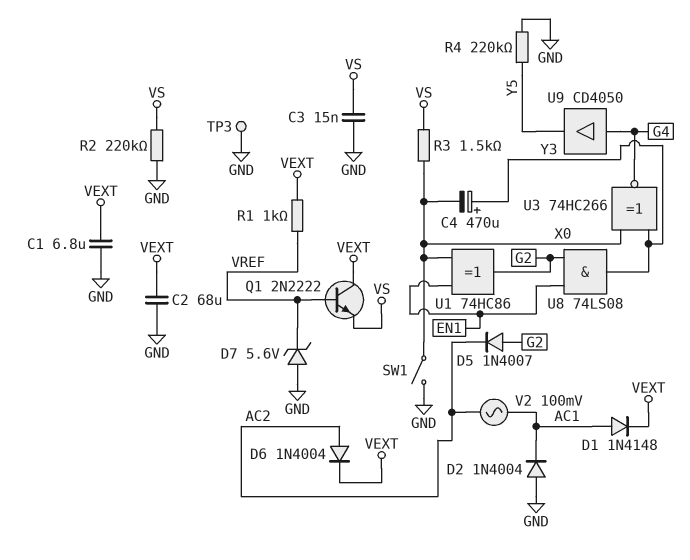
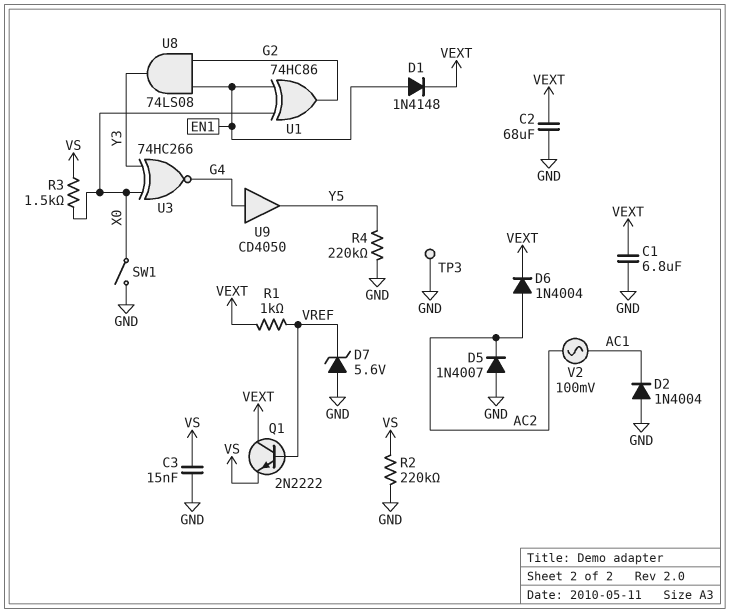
C4: 470uF (plus Y3, minus X0) -> none
D1: diode 1N4148 (A AC1, K VEXT) -> diode 1N4148 (A EN1, K VEXT)
D5: diode 1N4007 (A G2, K AC2) -> diode 1N4007 (A GND, K AC2)

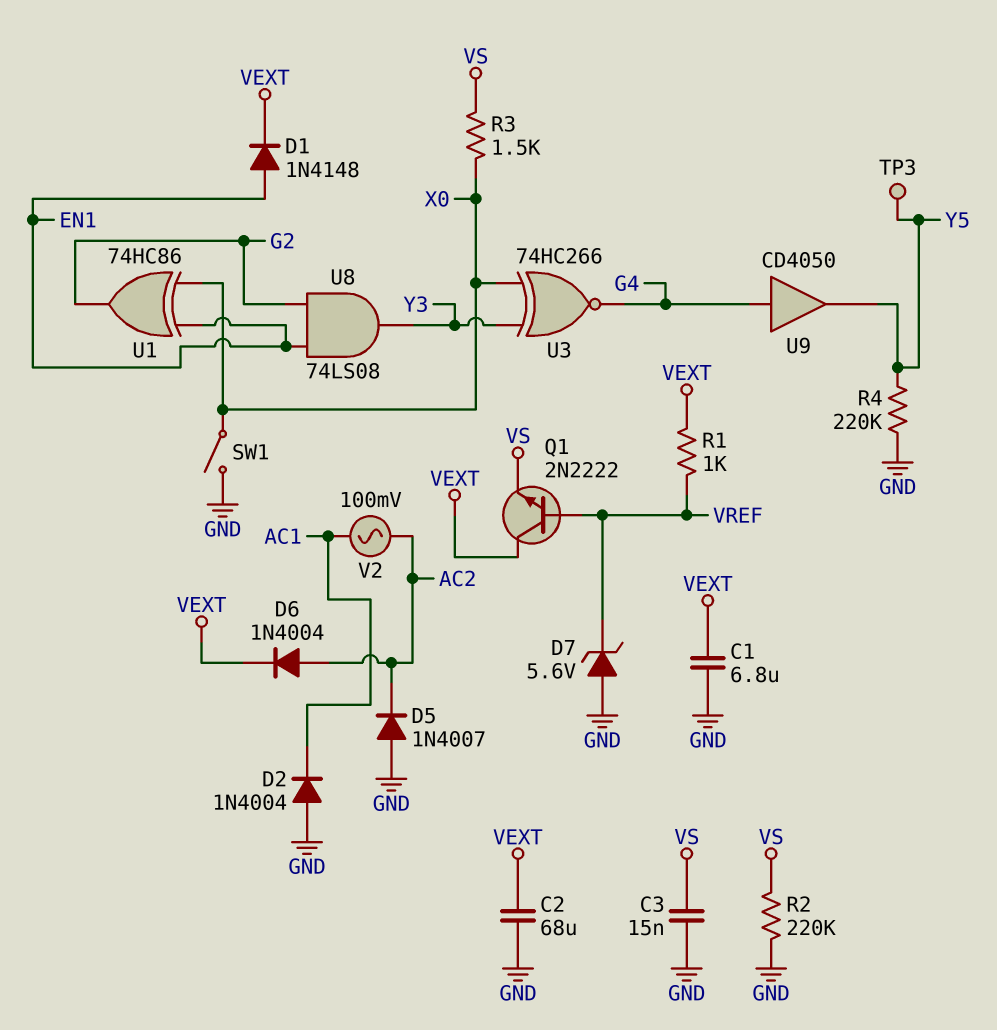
TP3: test point (GND) -> test point (Y5)

